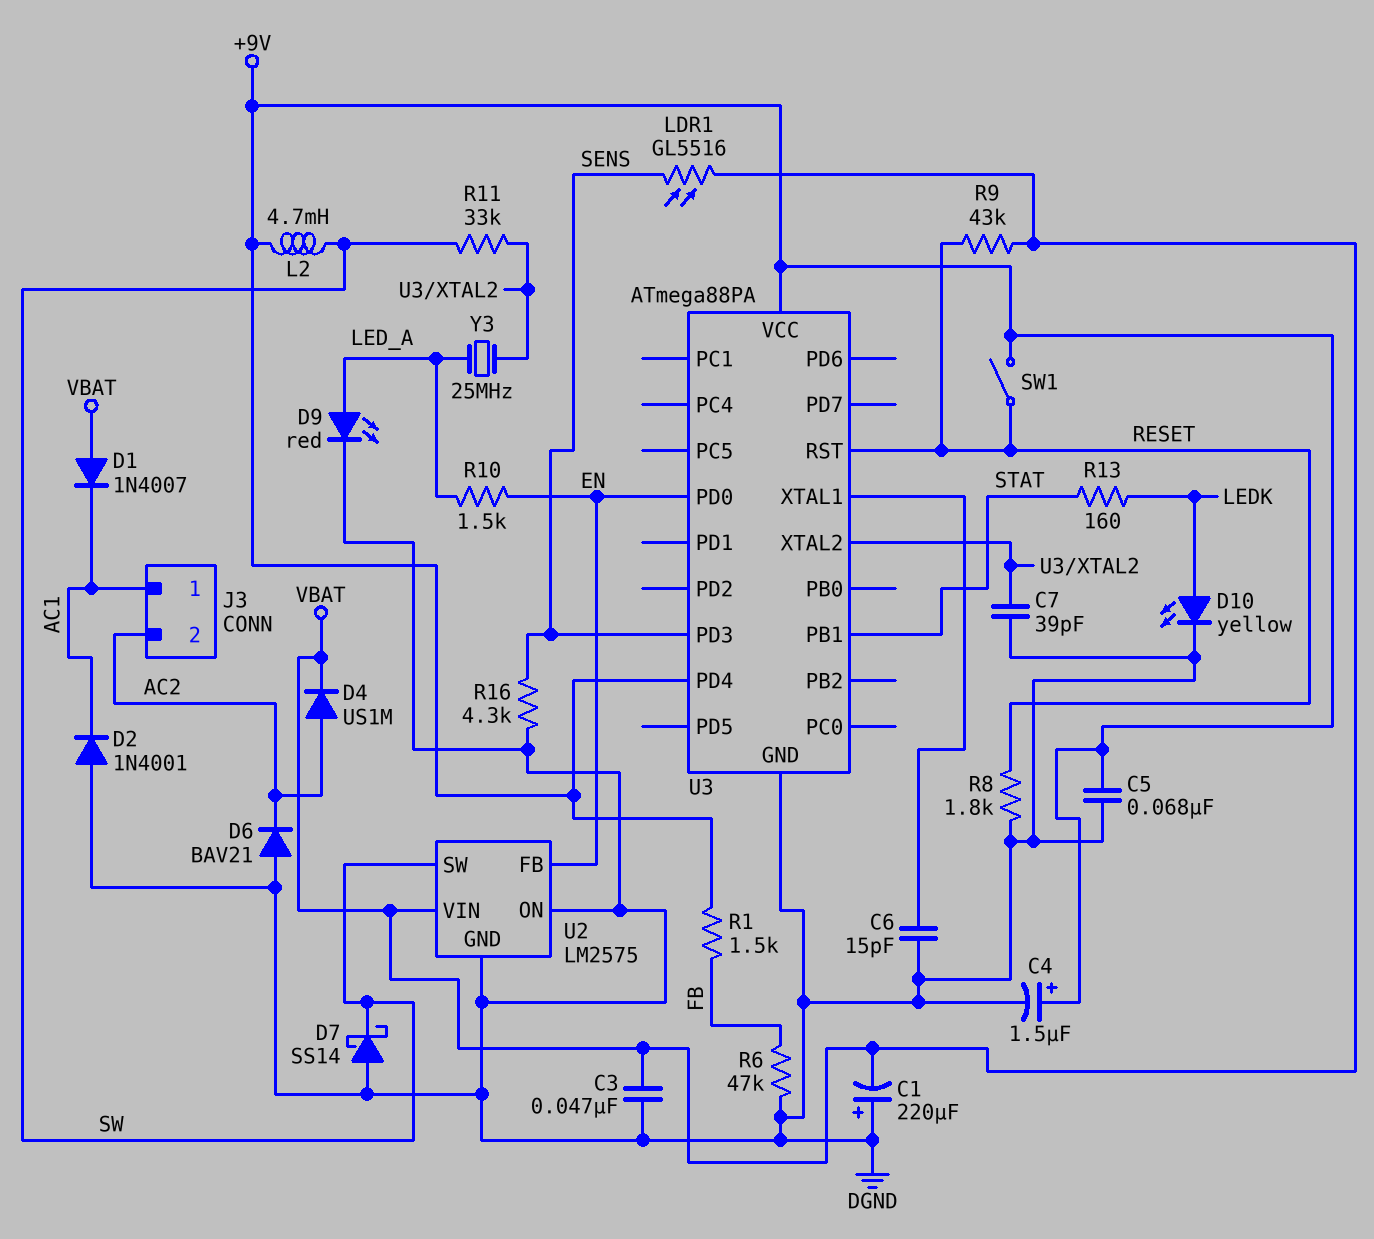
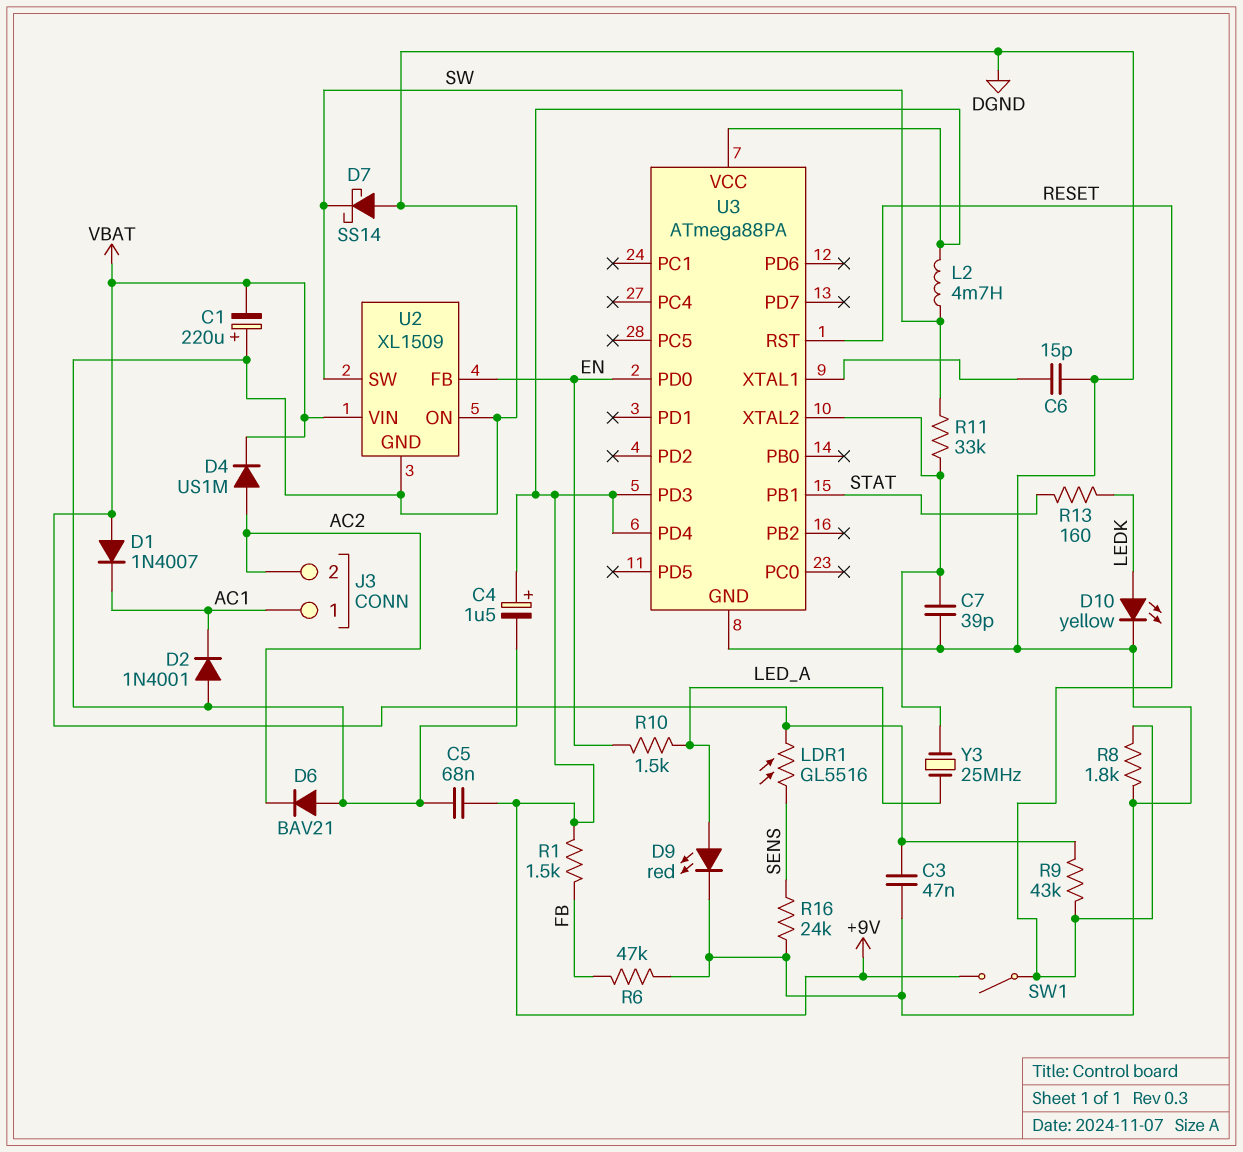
R16: 4.3k (DGND, SENS) -> 24k (DGND, SENS)
U2: LM2575 -> XL1509
U3 pin PD3: SENS -> +9V

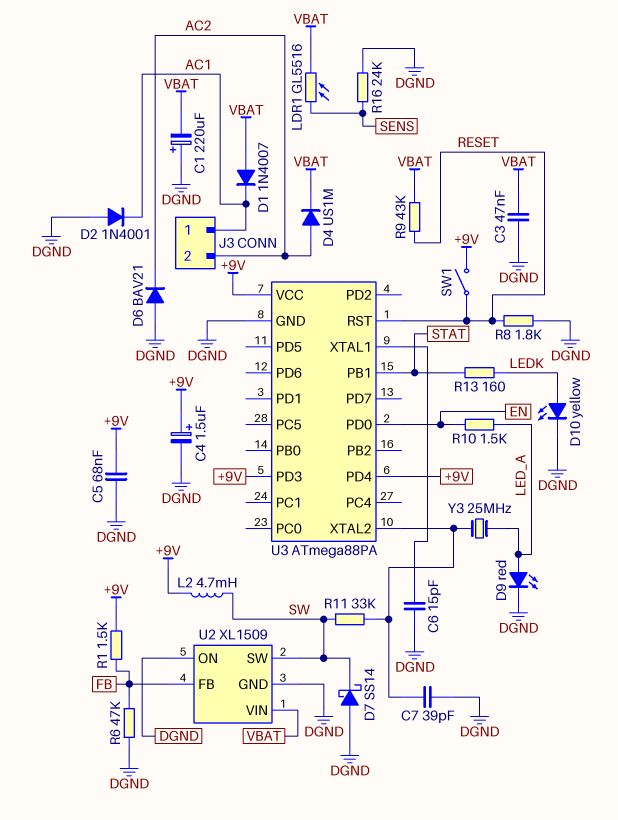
U2 pin FB: EN -> FB

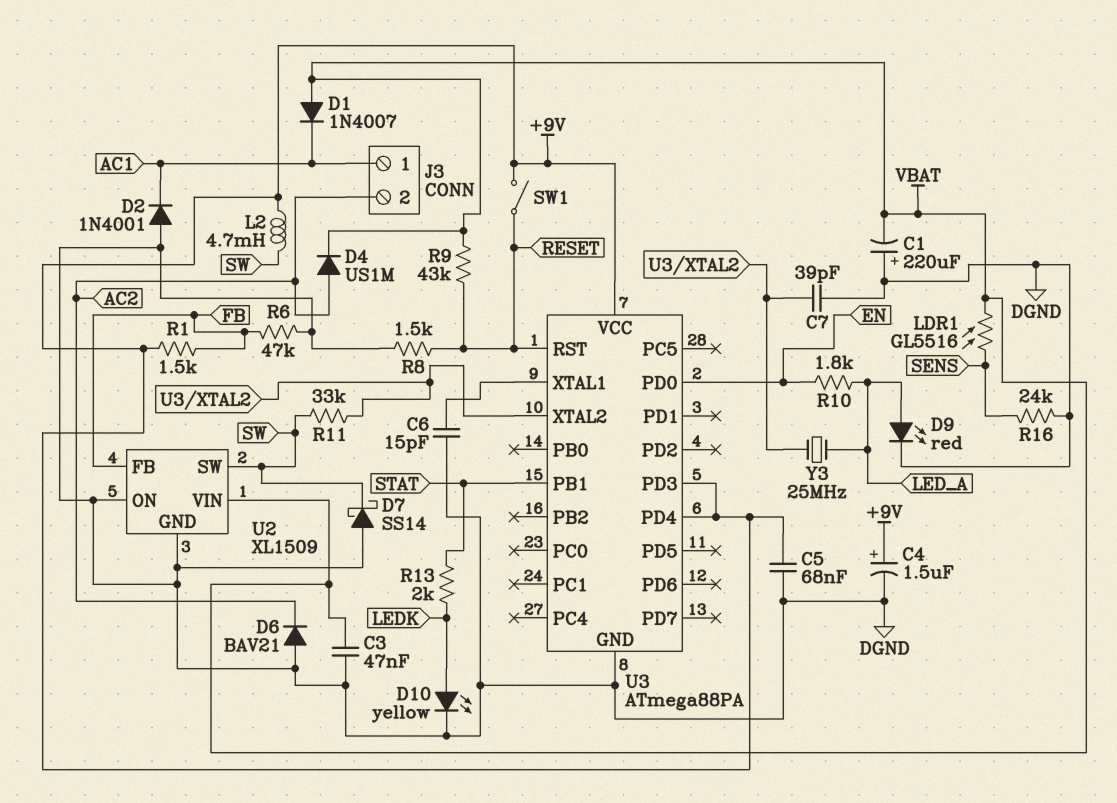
R8: 1.8k (DGND, RESET) -> 1.5k (DGND, RESET)
R10: 1.5k (EN, LED_A) -> 1.8k (EN, LED_A)
R13: 160 (LEDK, STAT) -> 2k (LEDK, STAT)

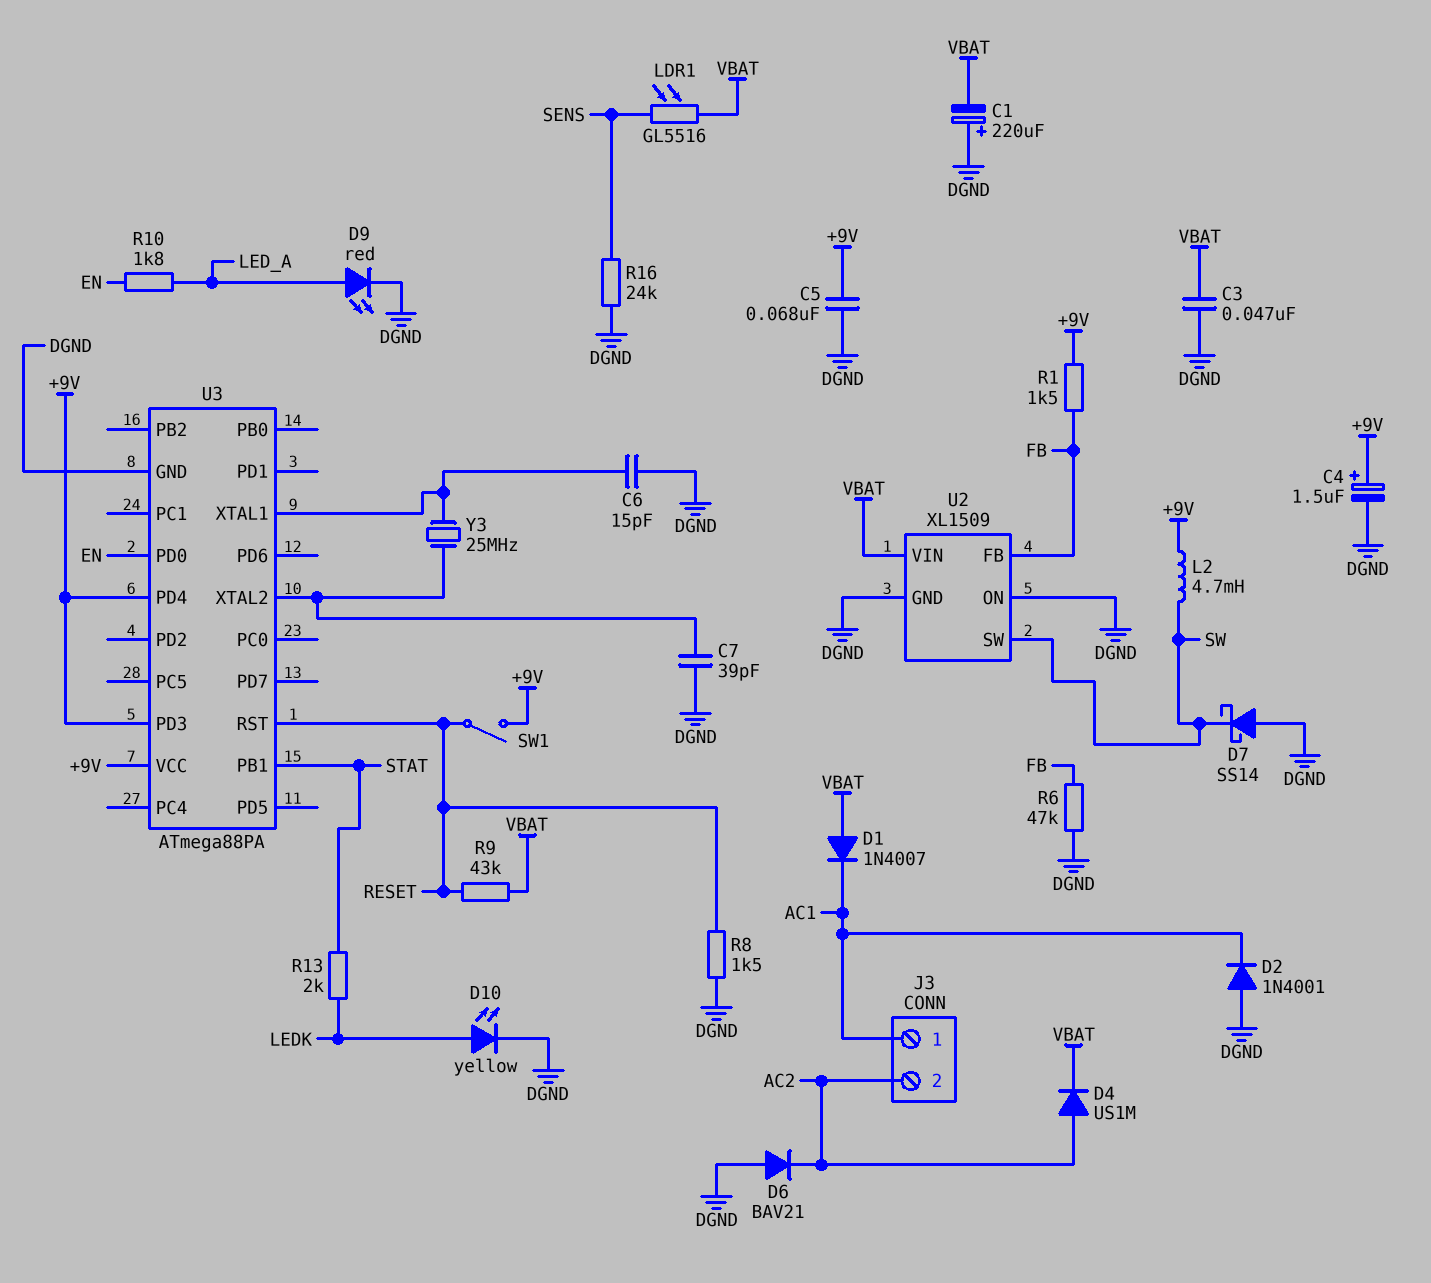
R11: 33k (SW, U3/XTAL2) -> none
Y3: 25MHz (LED_A, U3/XTAL2) -> 25MHz (U3/XTAL1, U3/XTAL2)

